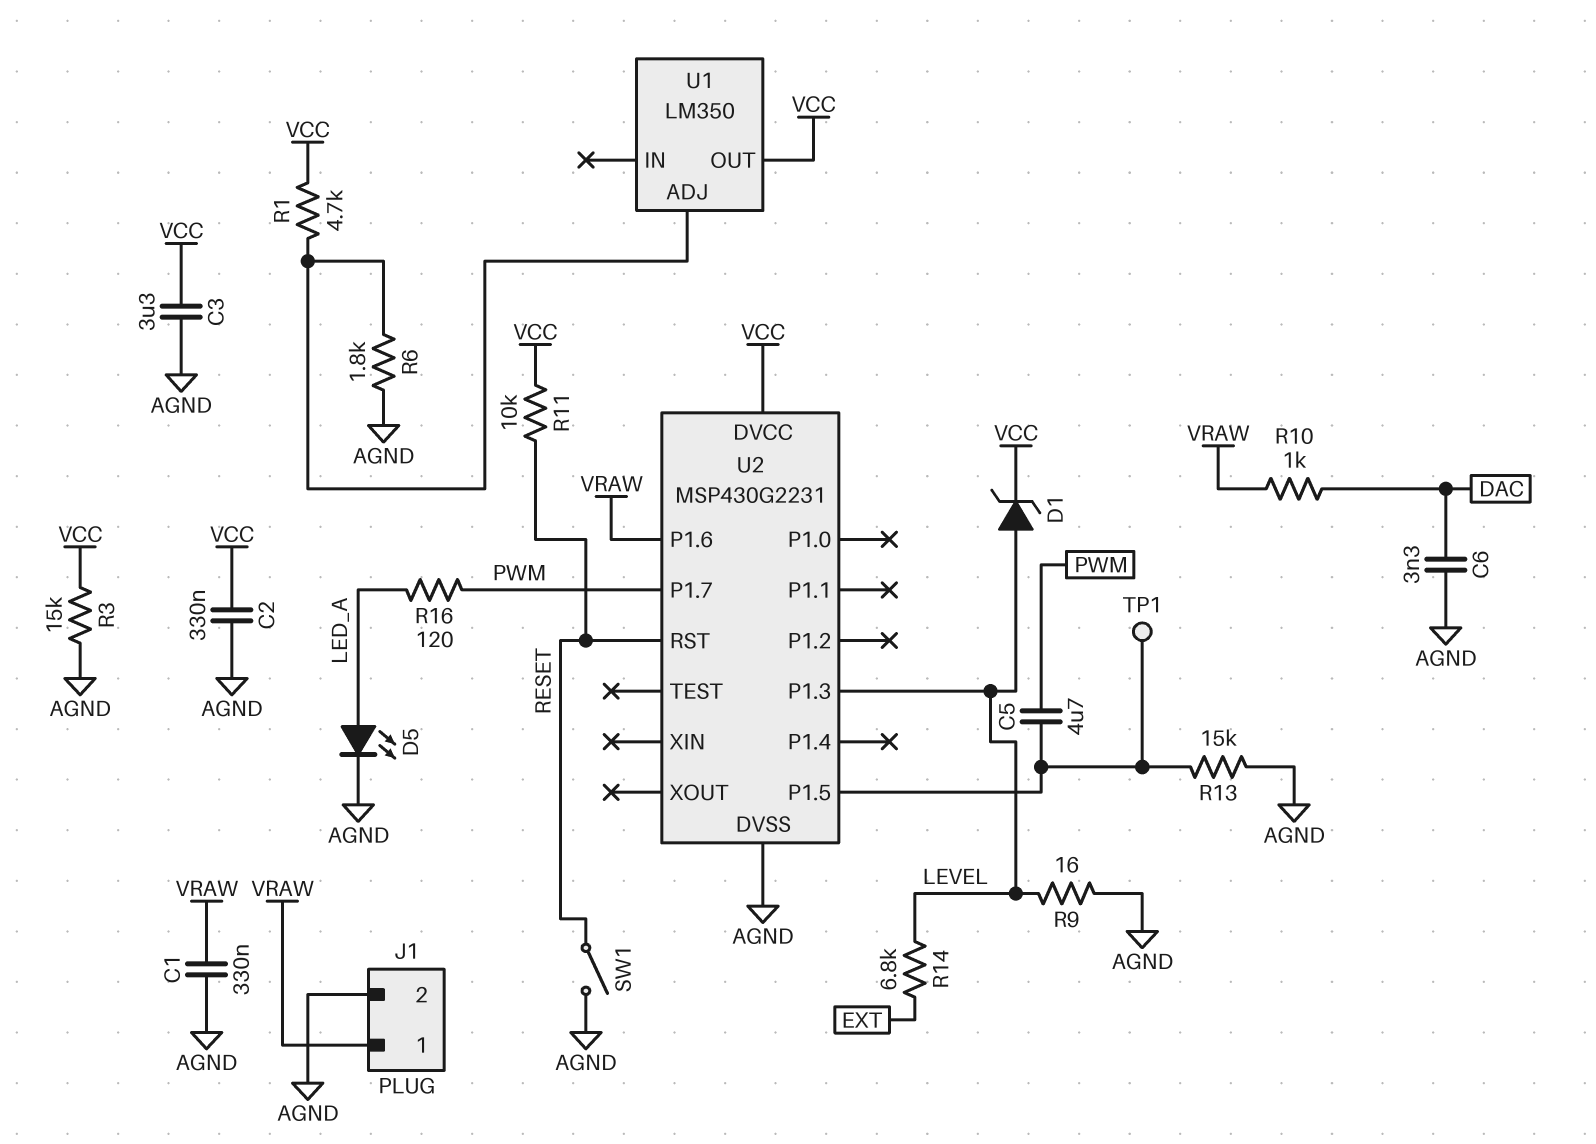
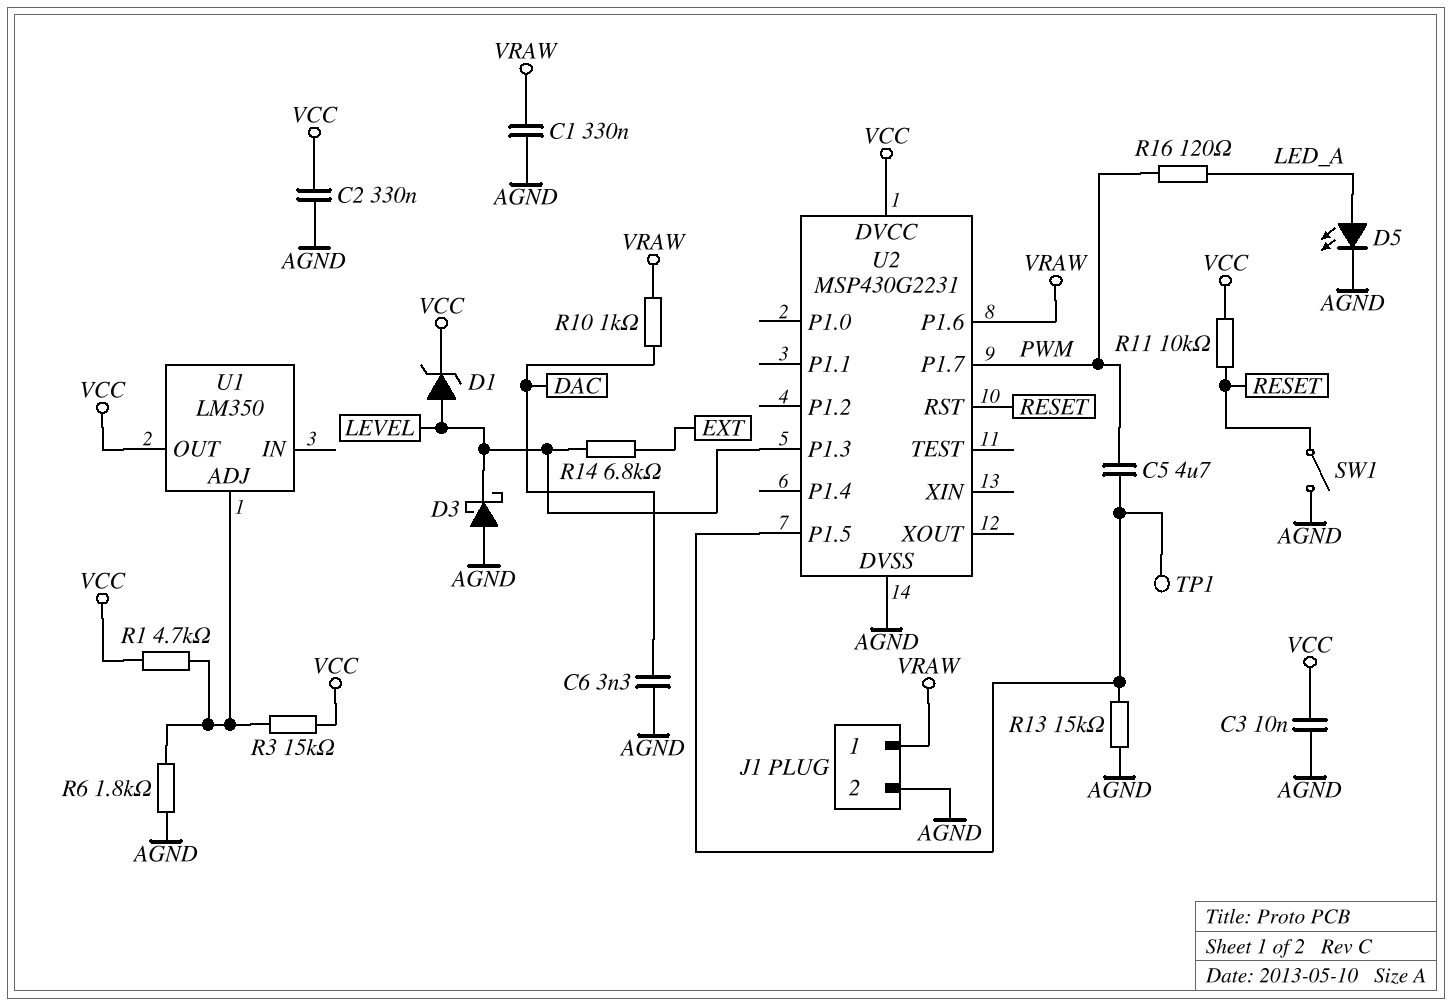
C3: 3.3uF (AGND, VCC) -> 10nF (AGND, VCC)
D3: none -> schottky (A AGND, K LEVEL)
R3: 15k (AGND, VCC) -> 15k (U1/ADJ, VCC)
R9: 16 (AGND, LEVEL) -> none

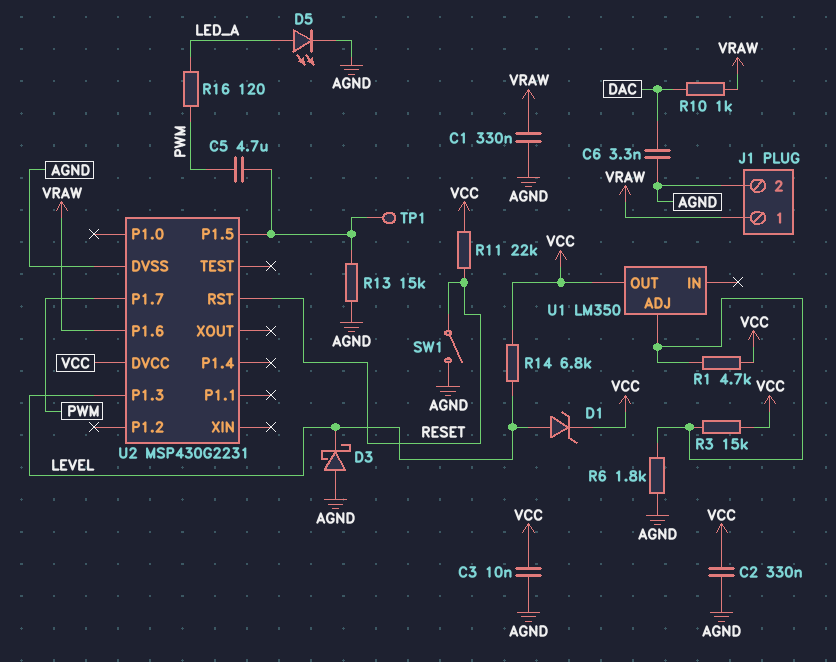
R11: 10k (RESET, VCC) -> 22k (RESET, VCC)
R14: 6.8k (EXT, LEVEL) -> 6.8k (LEVEL, VCC)

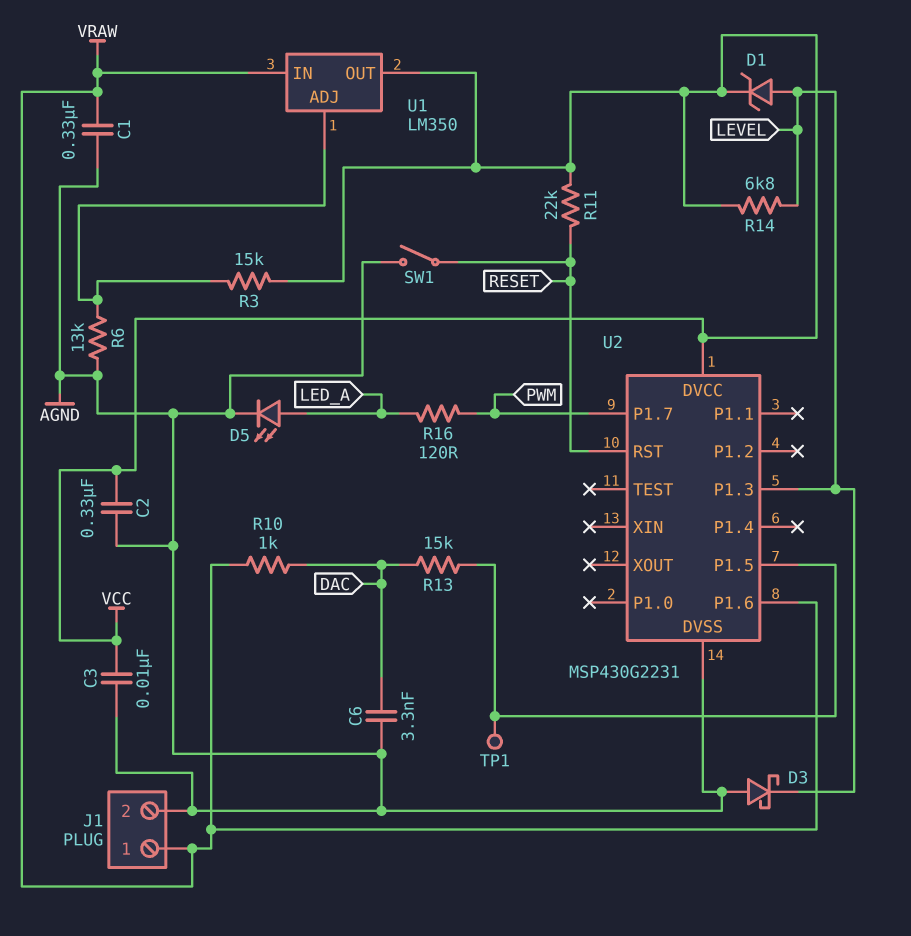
C5: 4.7uF (PWM, U2/P1.5) -> none
R1: 4.7k (U1/ADJ, VCC) -> none
R6: 1.8k (AGND, U1/ADJ) -> 13k (AGND, U1/ADJ)
R13: 15k (AGND, U2/P1.5) -> 15k (DAC, U2/P1.5)
U1 pin IN: none -> VRAW

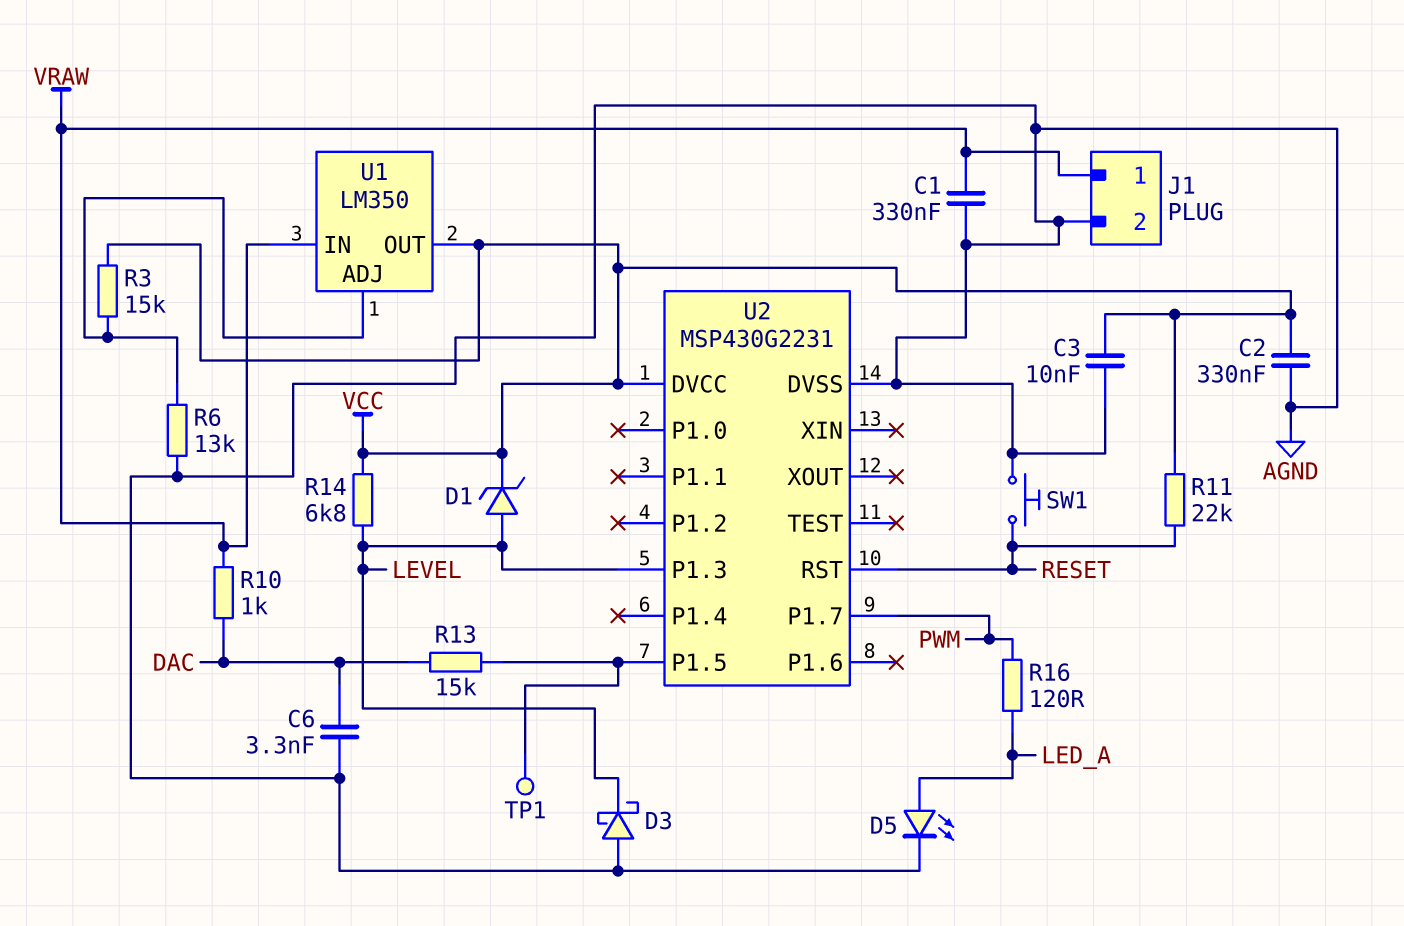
SW1: switch (AGND, RESET) -> button (AGND, RESET)
U2 pin P1.6: VRAW -> none

